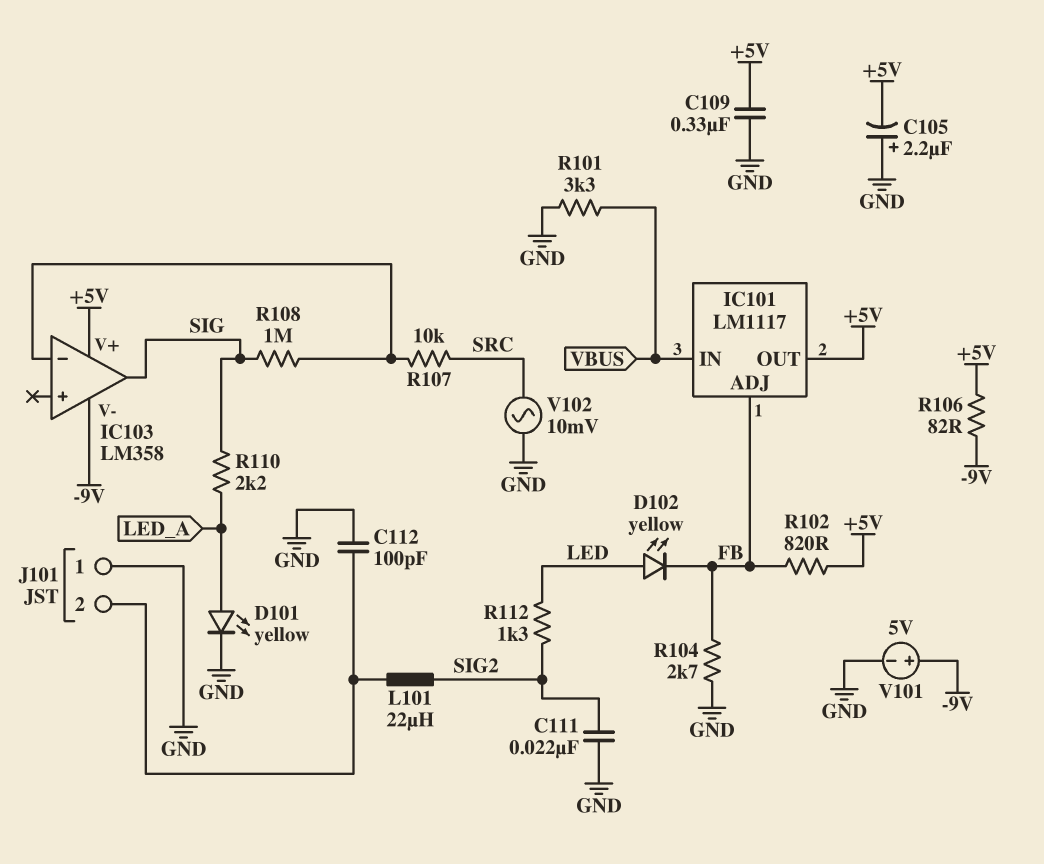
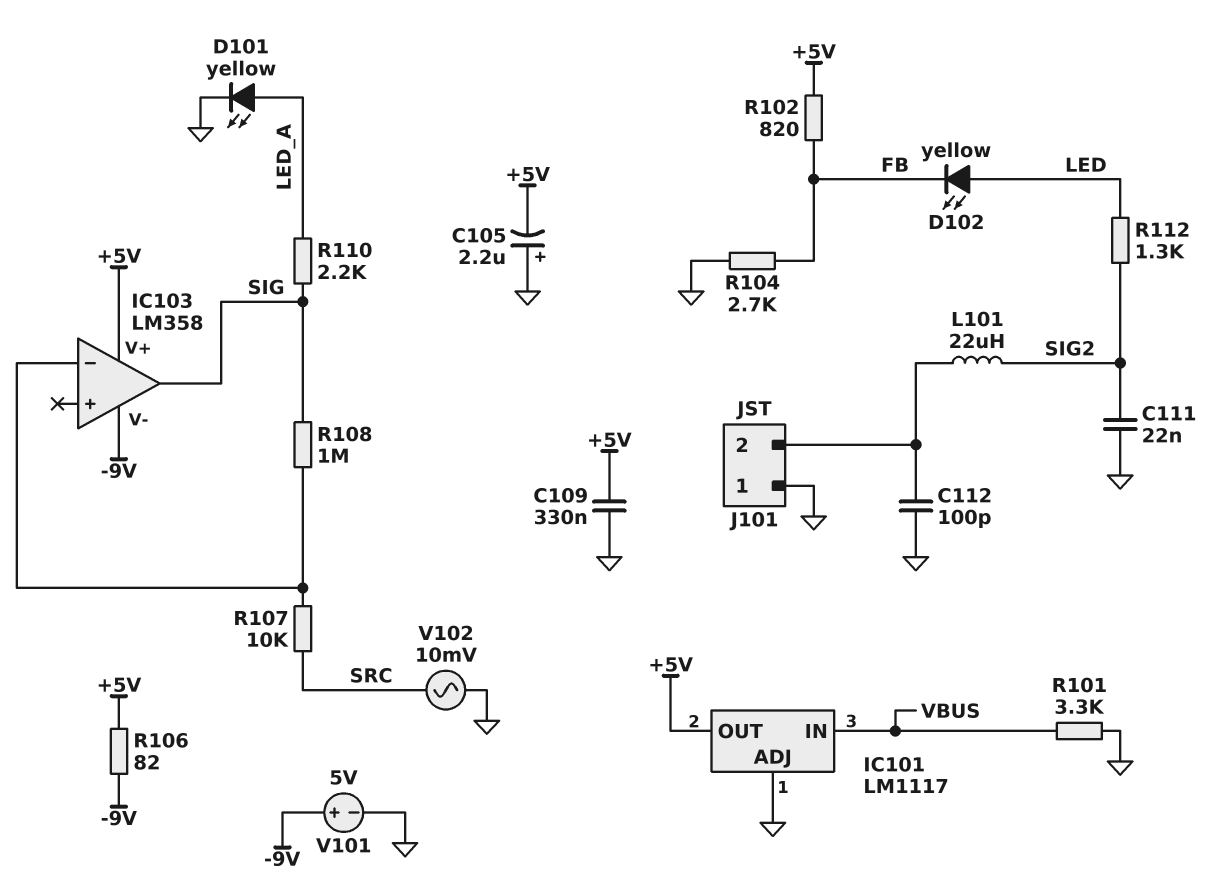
IC101 pin ADJ: FB -> GND

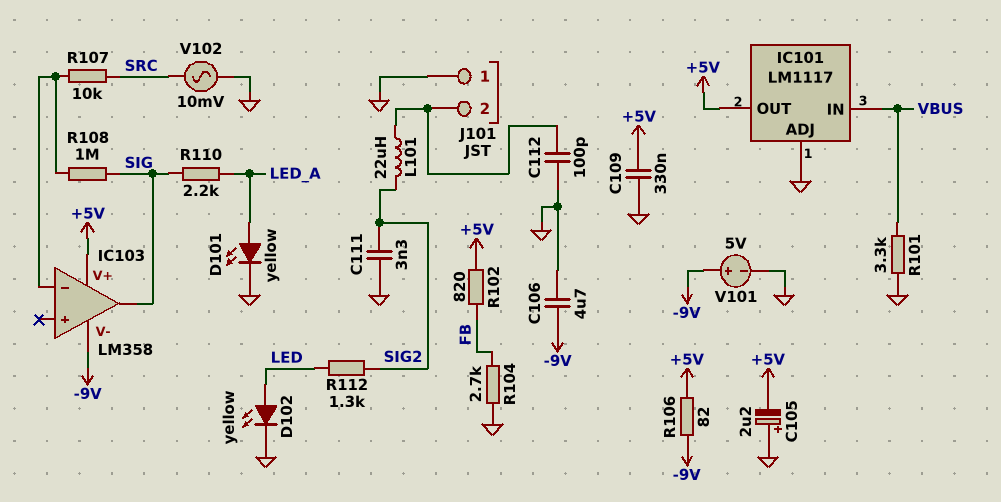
C106: none -> 4.7uF (-9V, GND)
C111: 22nF (GND, SIG2) -> 3.3nF (GND, SIG2)
D102: LED yellow (A LED, K FB) -> LED yellow (A LED, K GND)

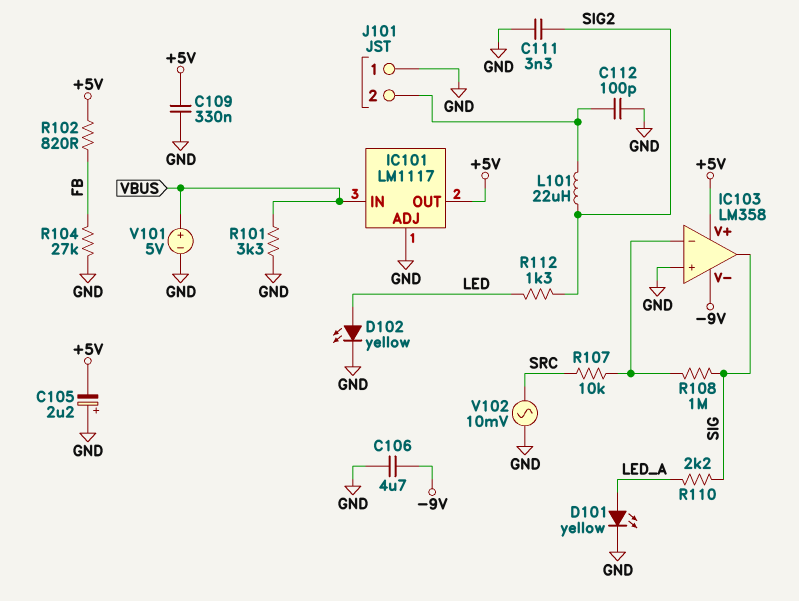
IC103 pin in+: none -> GND
R104: 2.7k (FB, GND) -> 27k (FB, GND)
R106: 82 (+5V, -9V) -> none
V101: 5V (plus -9V, minus GND) -> 5V (plus VBUS, minus GND)

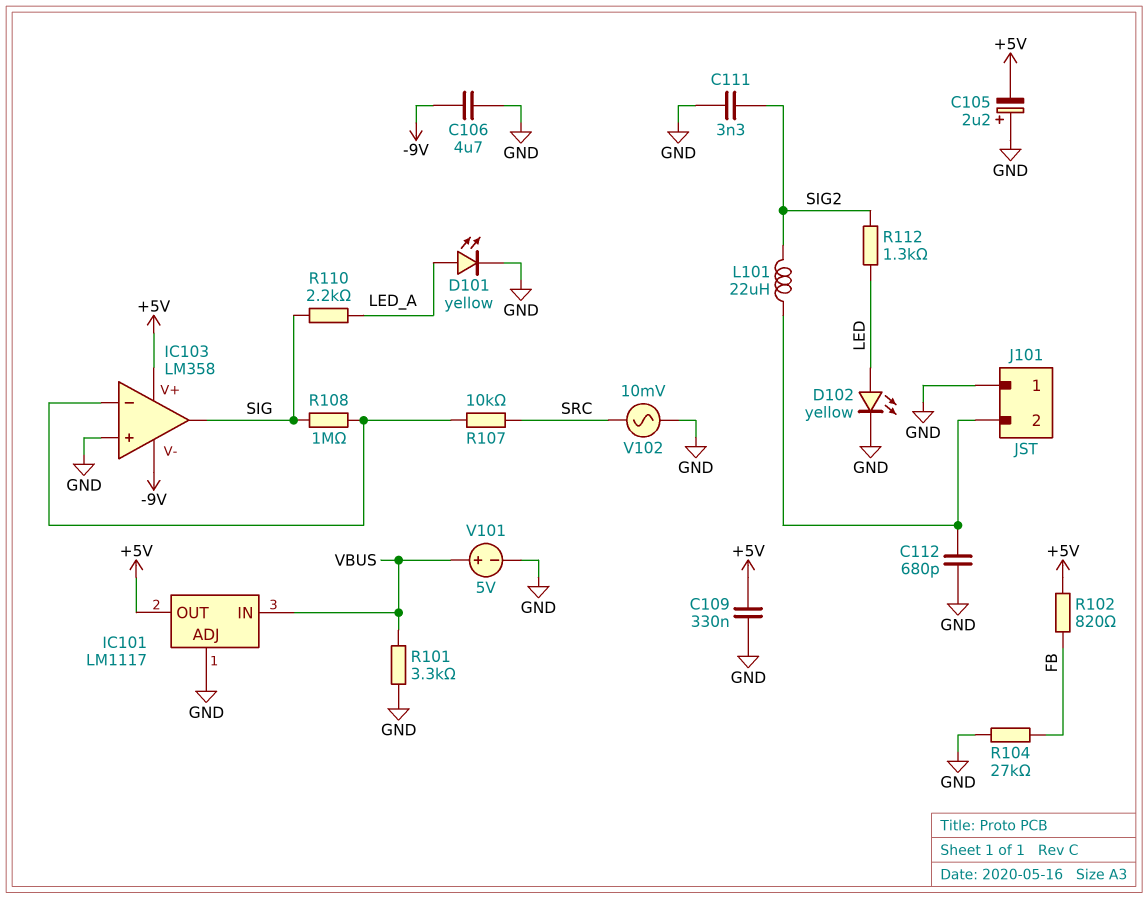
C112: 100pF (GND, J101/2) -> 680pF (GND, J101/2)

